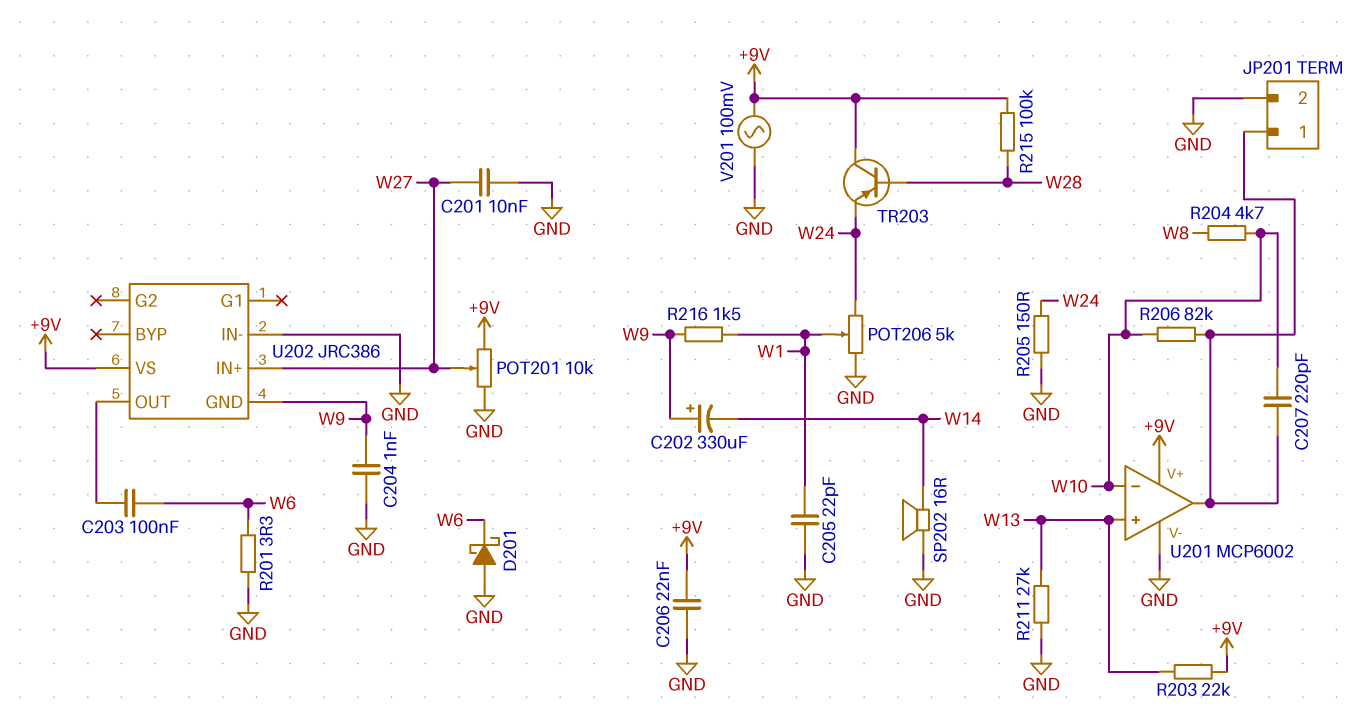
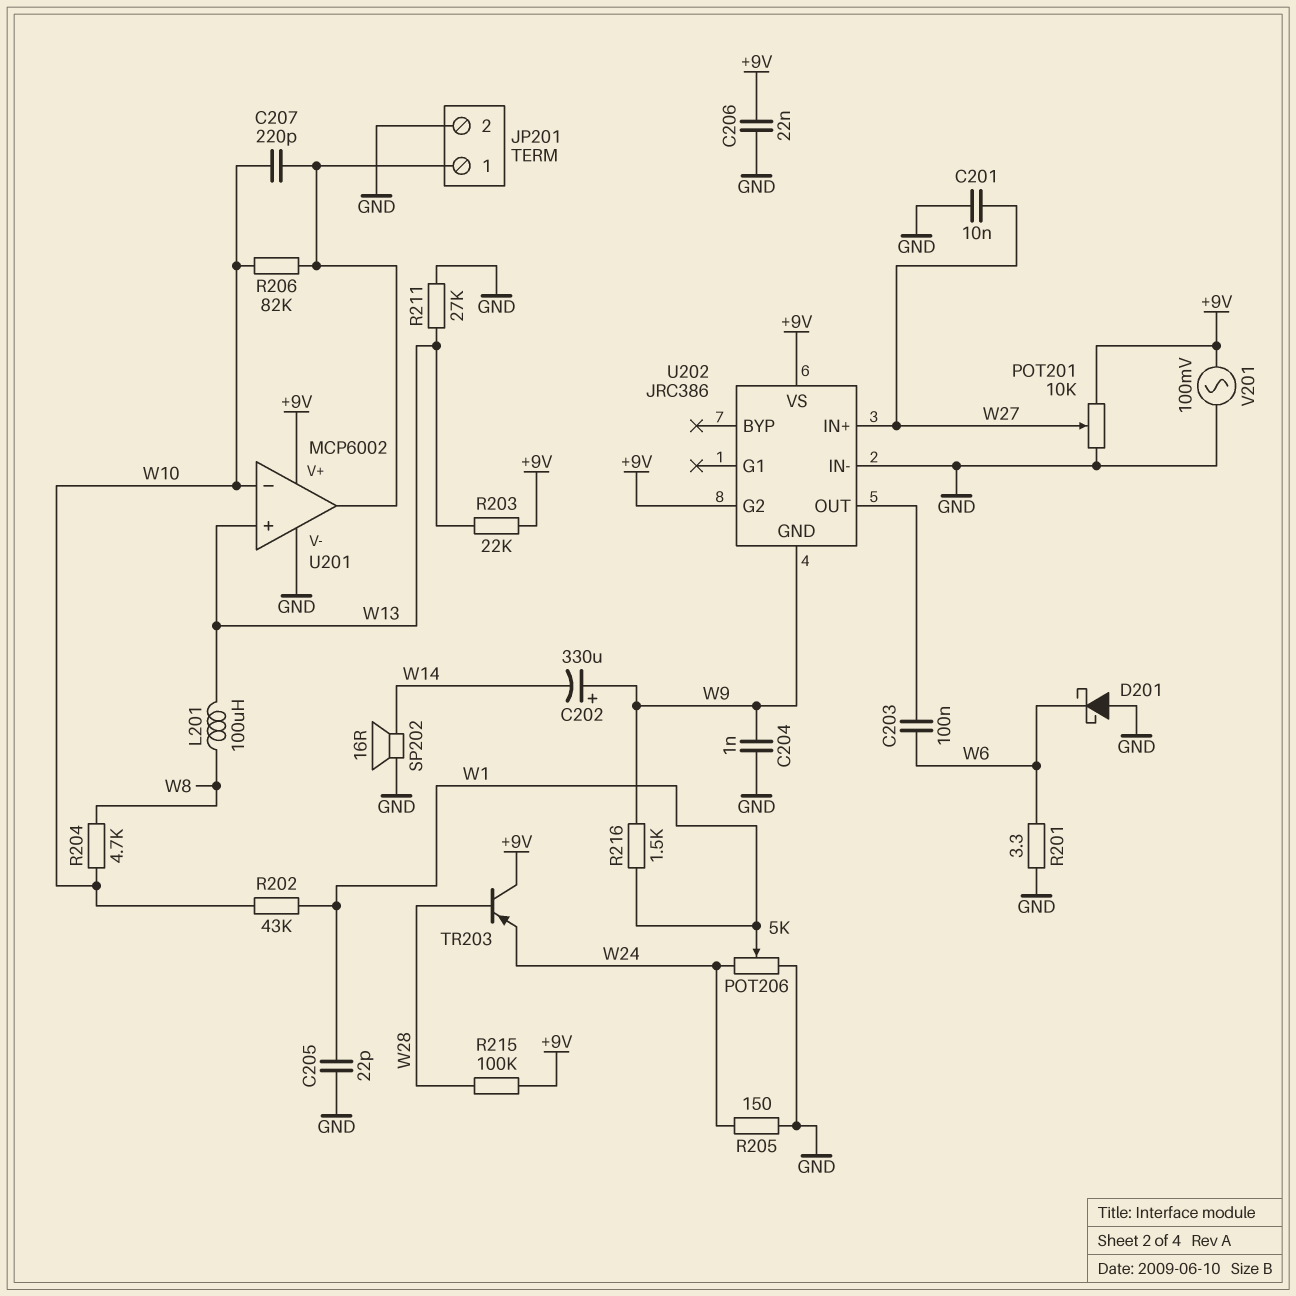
L201: none -> 100uH (W8, W13)
R202: none -> 43k (W1, W10)
U202 pin G2: none -> +9V

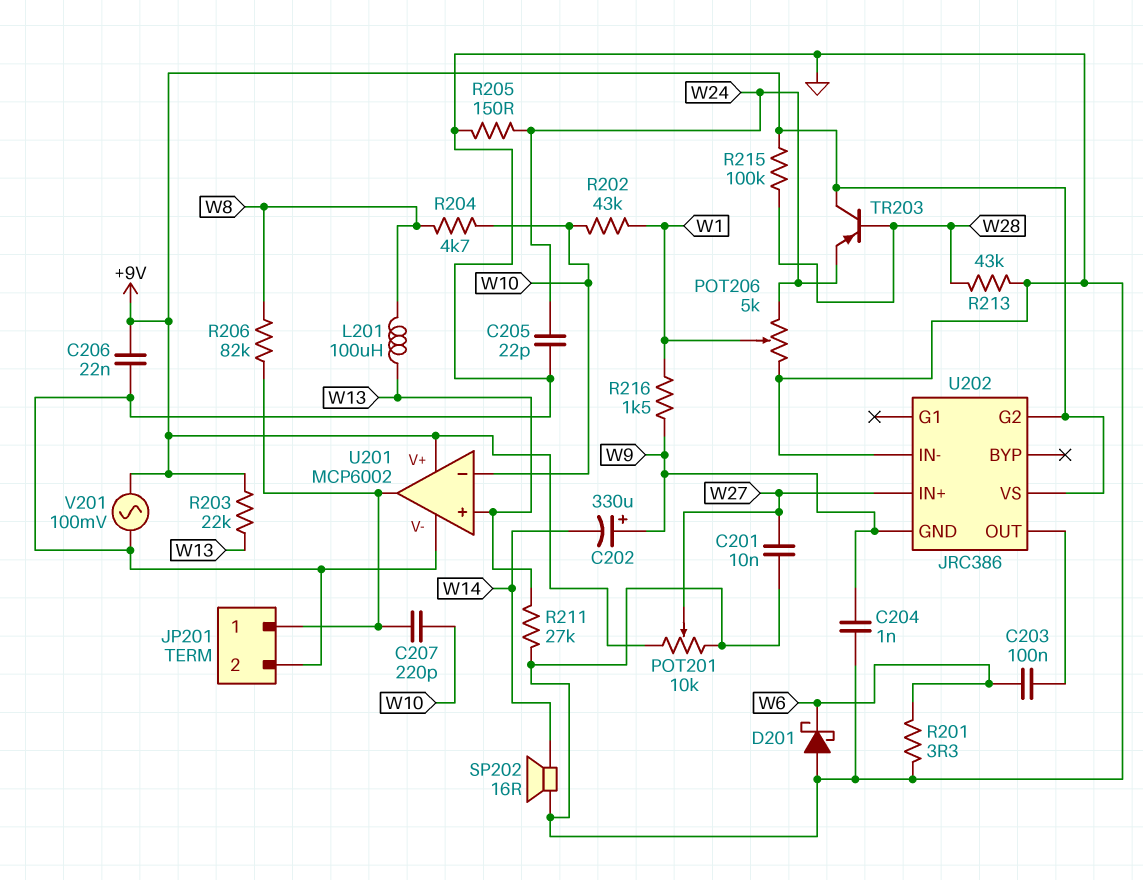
C205: 22pF (GND, W1) -> 22pF (GND, W24)
R206: 82k (JP201/1, W10) -> 82k (JP201/1, W8)
R213: none -> 43k (GND, W28)

